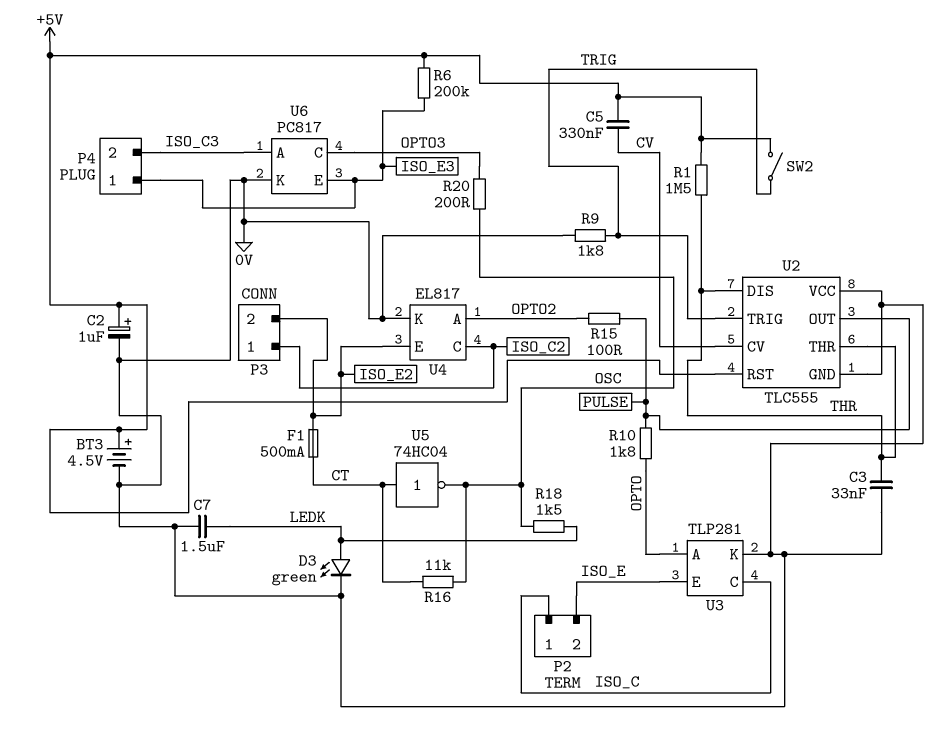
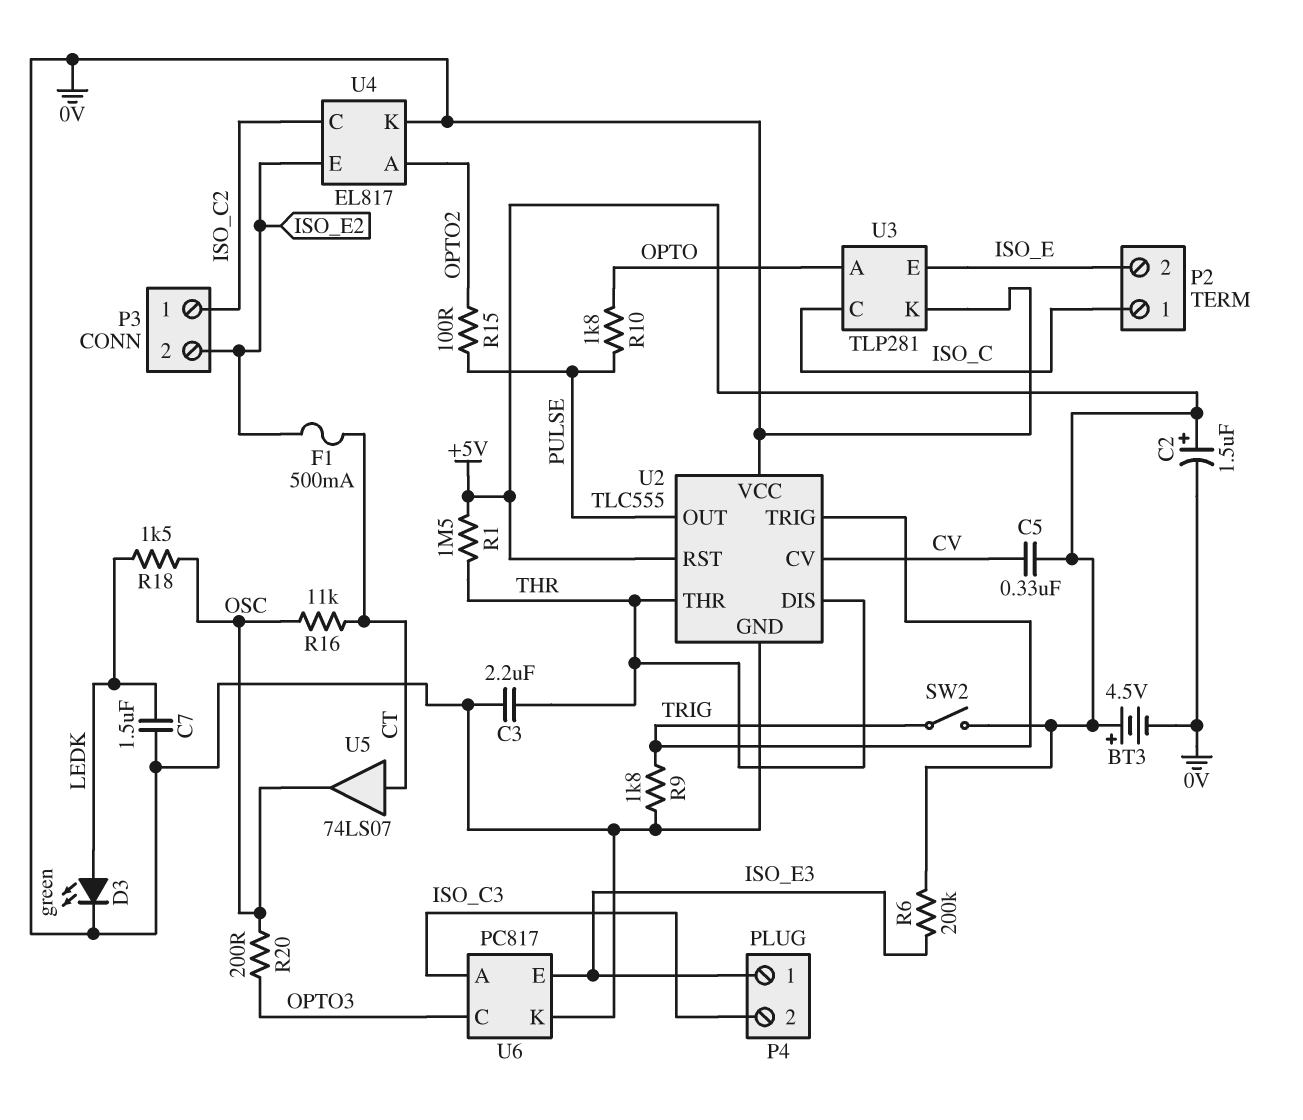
C2: 1uF (plus +5V, minus 0V) -> 1.5uF (plus +5V, minus 0V)
C3: 33nF (0V, THR) -> 2.2uF (0V, THR)
U5: NOT 74HC04 (in CT, out OSC) -> buffer 74LS07 (in CT, out OSC)

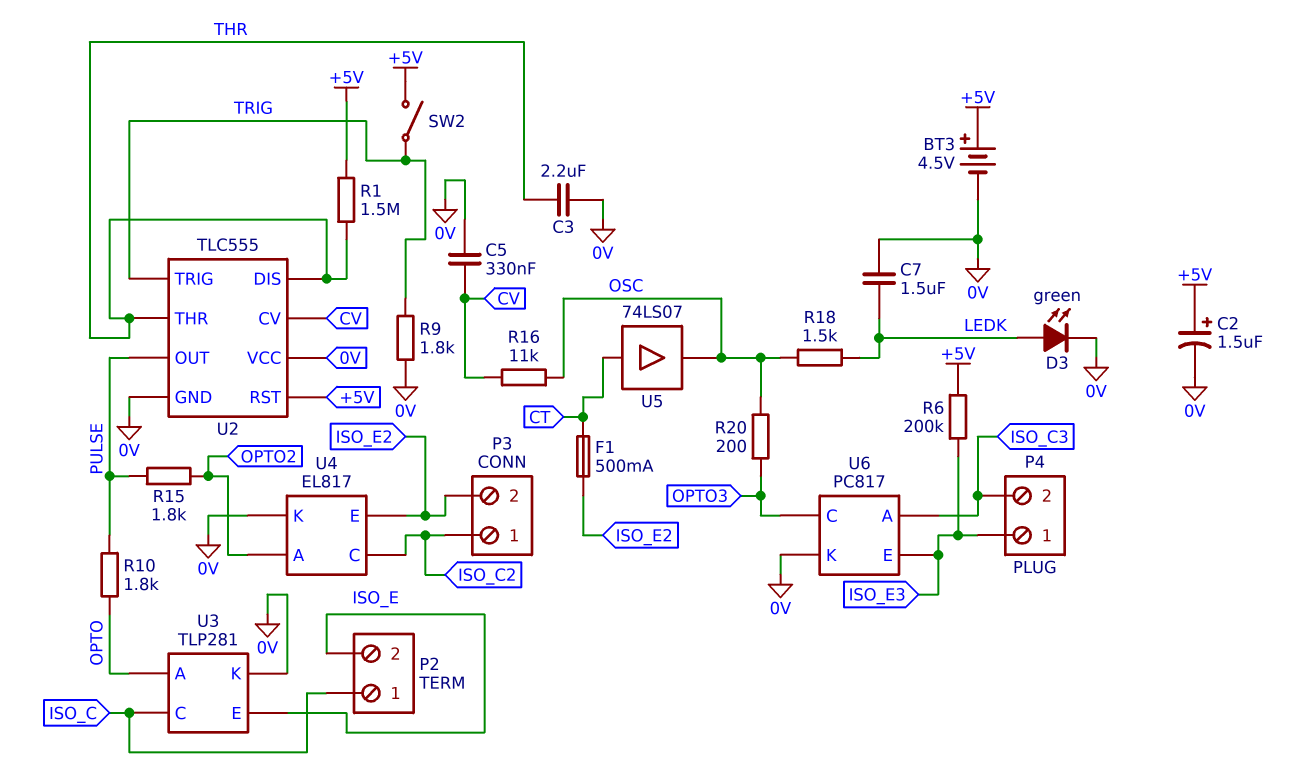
C5: 330nF (+5V, CV) -> 330nF (0V, CV)
R15: 100 (OPTO2, PULSE) -> 1.8k (OPTO2, PULSE)
R16: 11k (CT, OSC) -> 11k (CV, OSC)

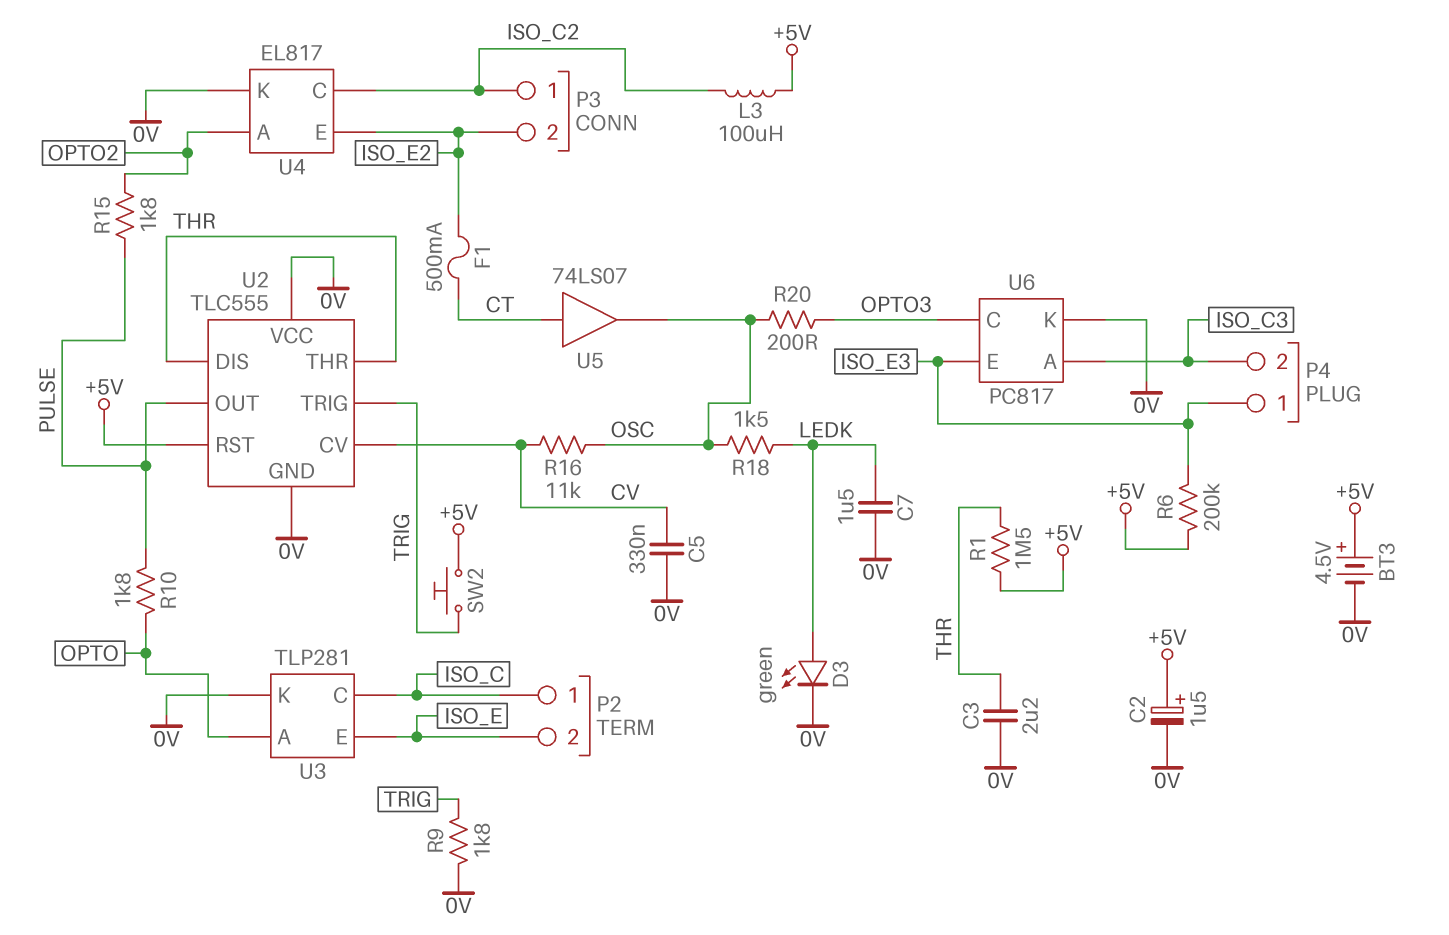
L3: none -> 100uH (+5V, ISO_C2)
SW2: switch (+5V, TRIG) -> button (+5V, TRIG)

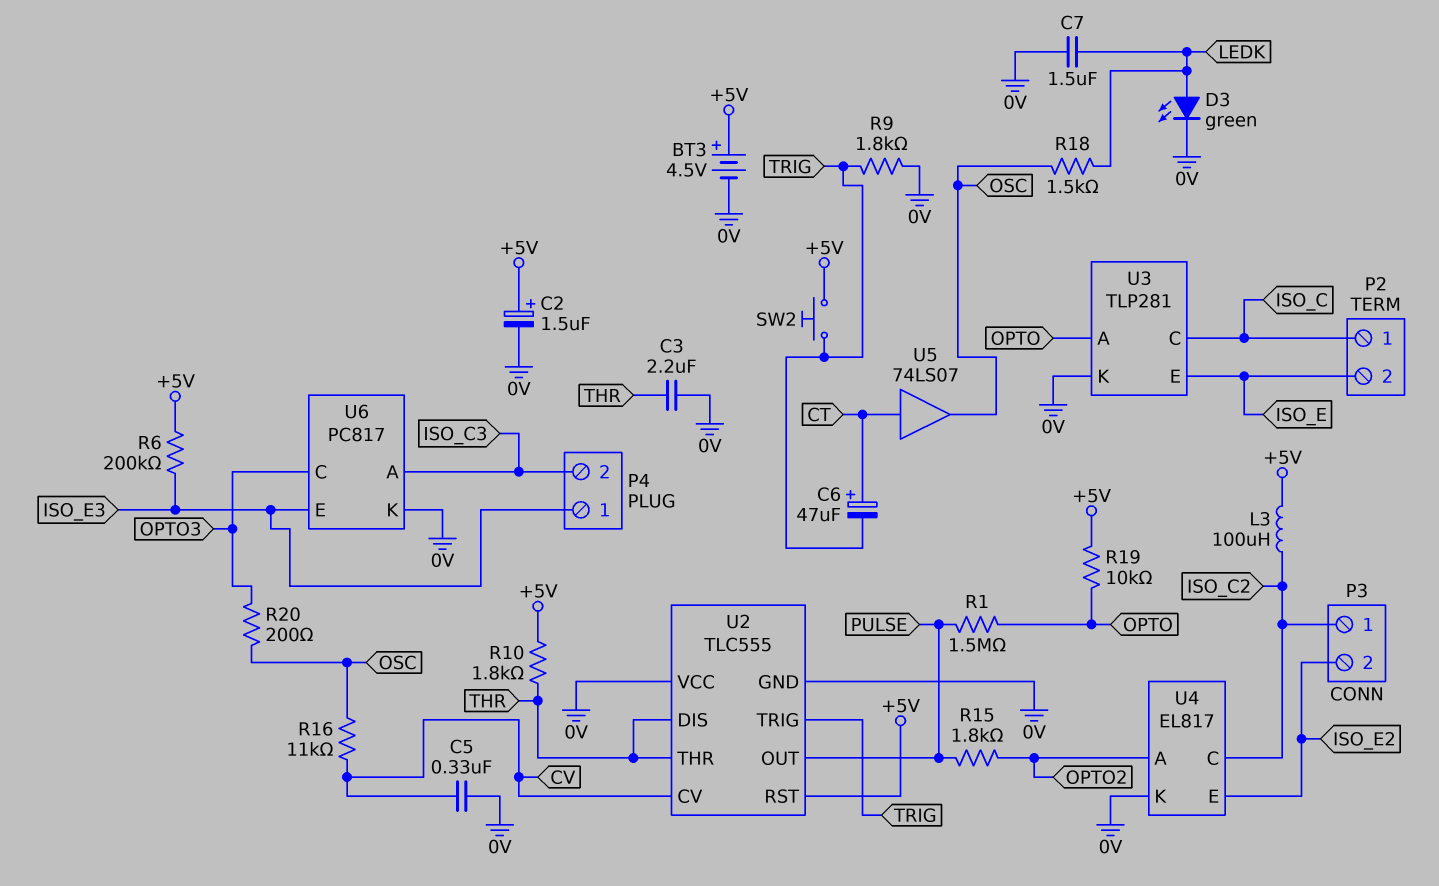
C6: none -> 47uF (plus CT, minus TRIG)
F1: 500mA (CT, ISO_E2) -> none
R1: 1.5M (+5V, THR) -> 1.5M (OPTO, PULSE)
R10: 1.8k (OPTO, PULSE) -> 1.8k (+5V, THR)
R19: none -> 10k (+5V, OPTO)

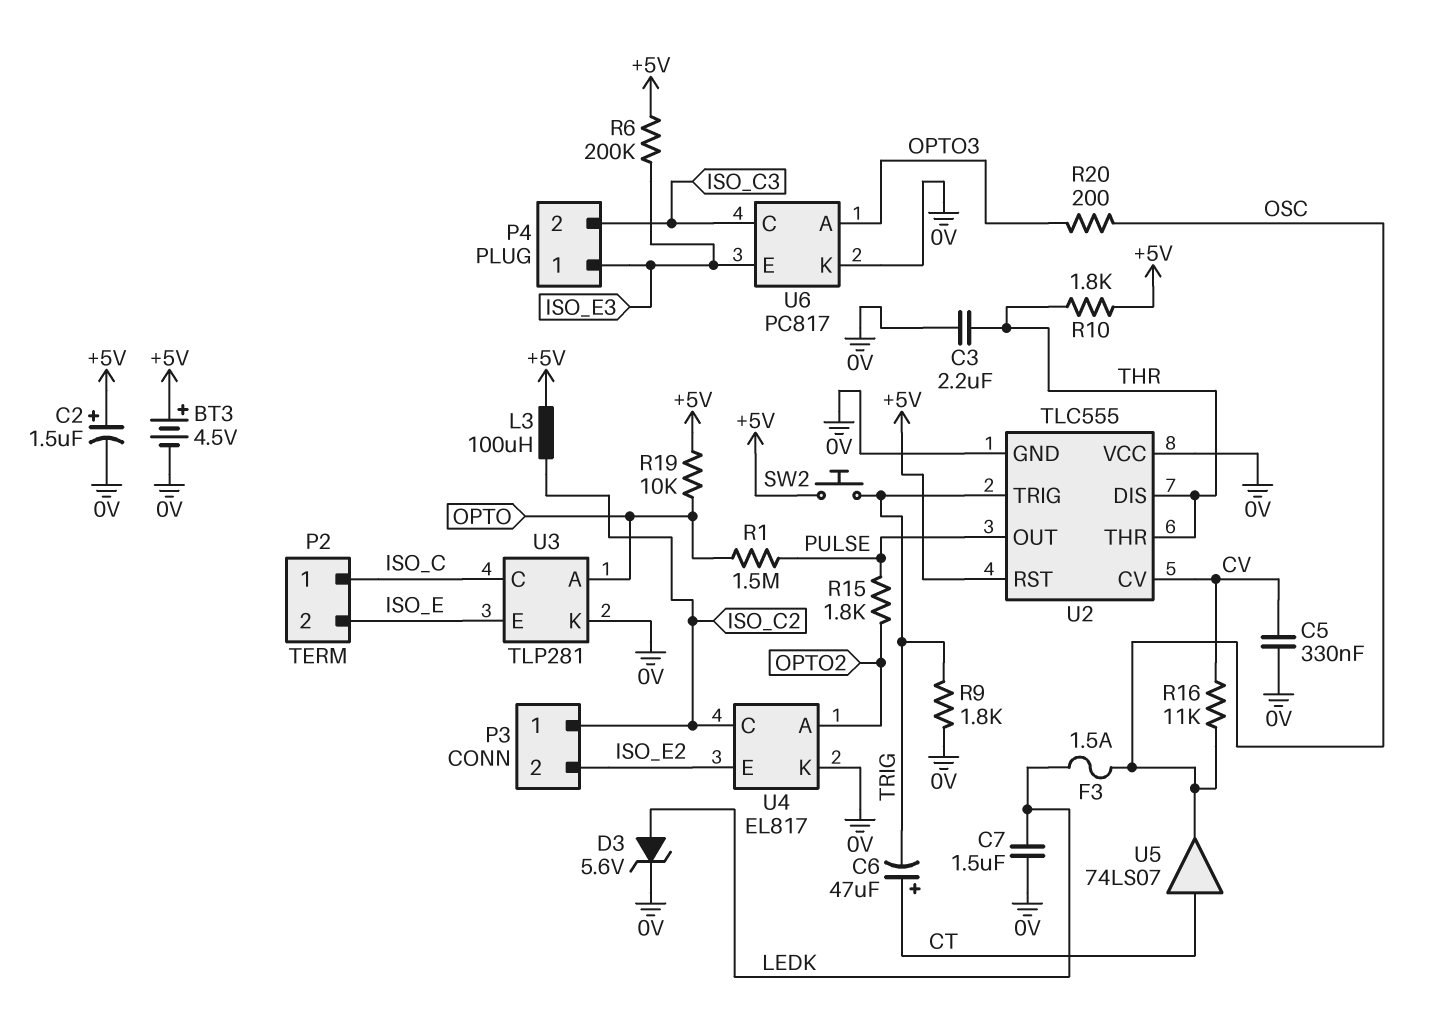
D3: LED green (A LEDK, K 0V) -> zener 5.6V (A LEDK, K 0V)
F3: none -> 1.5A (LEDK, OSC)
R18: 1.5k (LEDK, OSC) -> none
U6 pin A: ISO_C3 -> OPTO3
U6 pin C: OPTO3 -> ISO_C3

